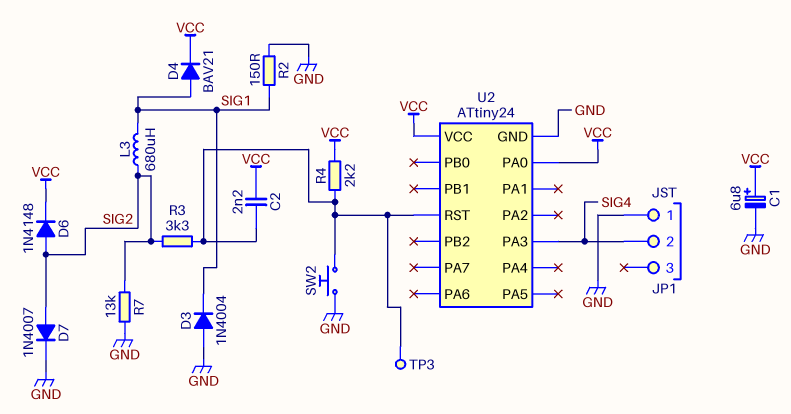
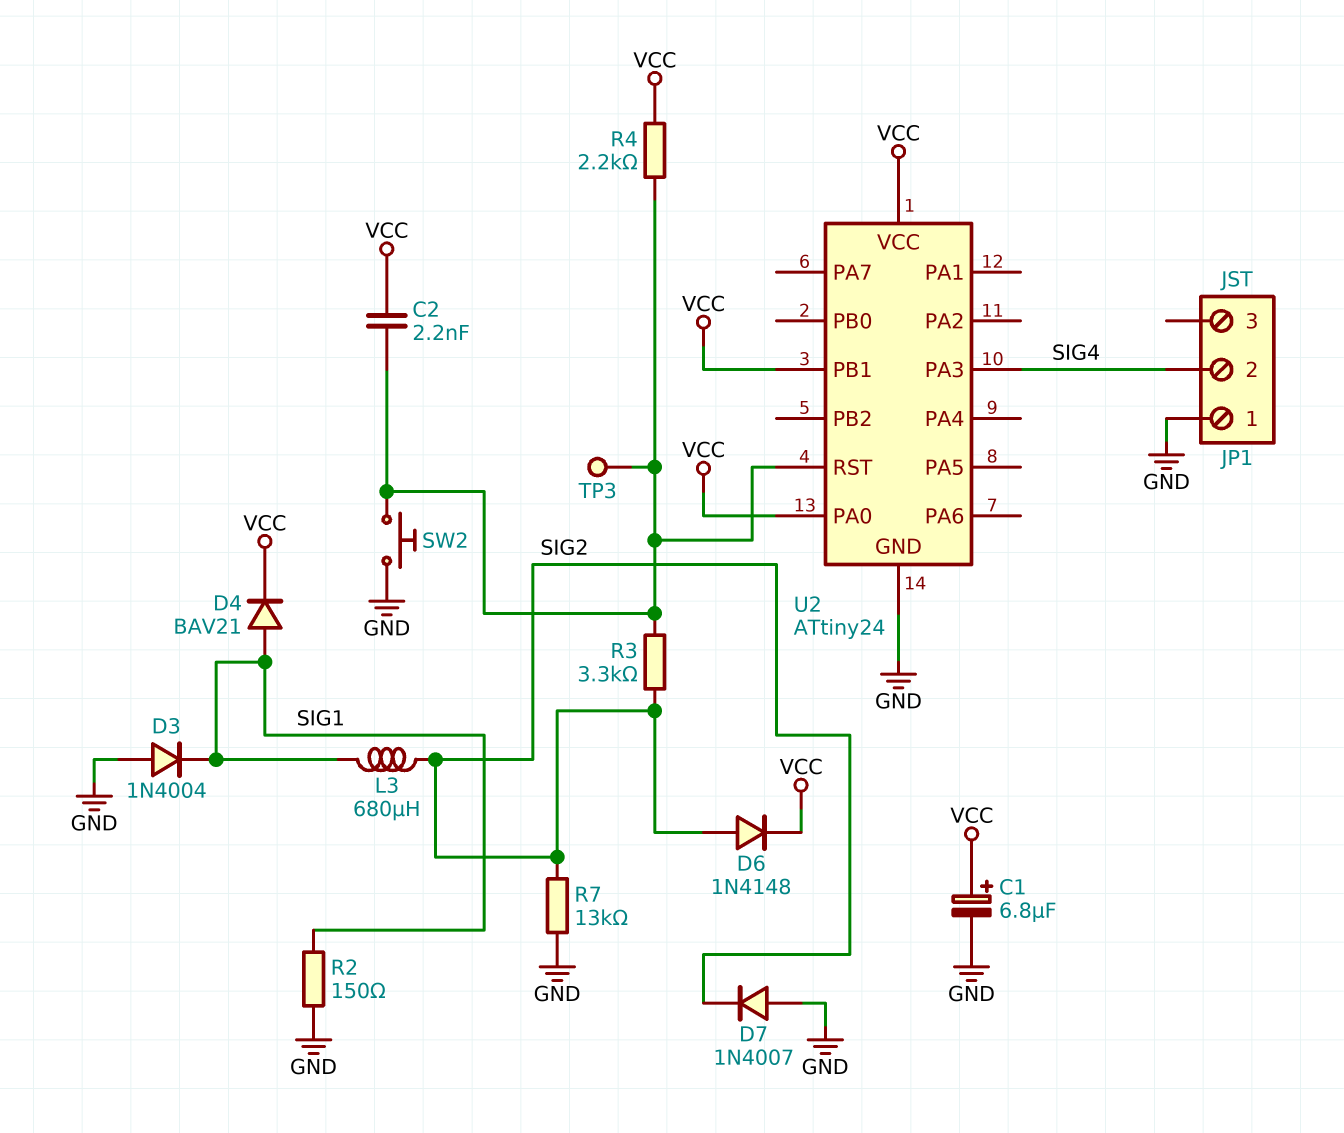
D7: diode 1N4007 (A SIG2, K GND) -> diode 1N4007 (A GND, K SIG2)
U2 pin PB1: none -> VCC

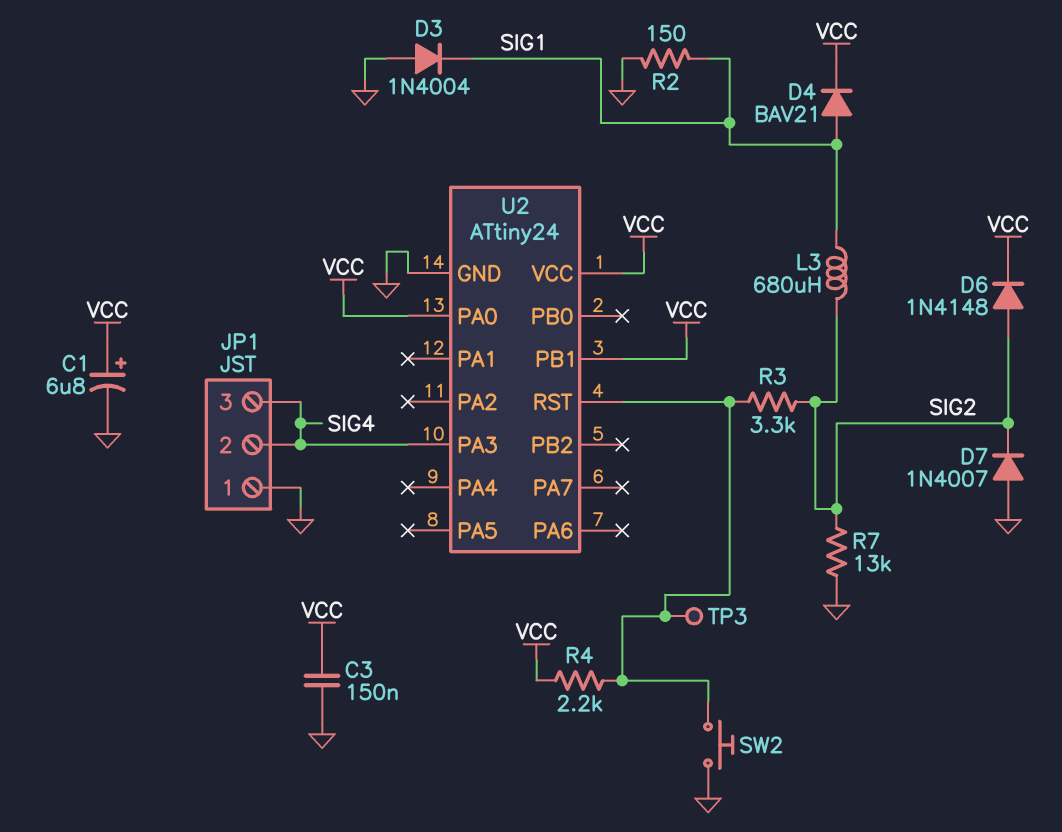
C2: 2.2nF (U2/RST, VCC) -> none
C3: none -> 150nF (GND, VCC)
JP1 pin 3: none -> SIG4

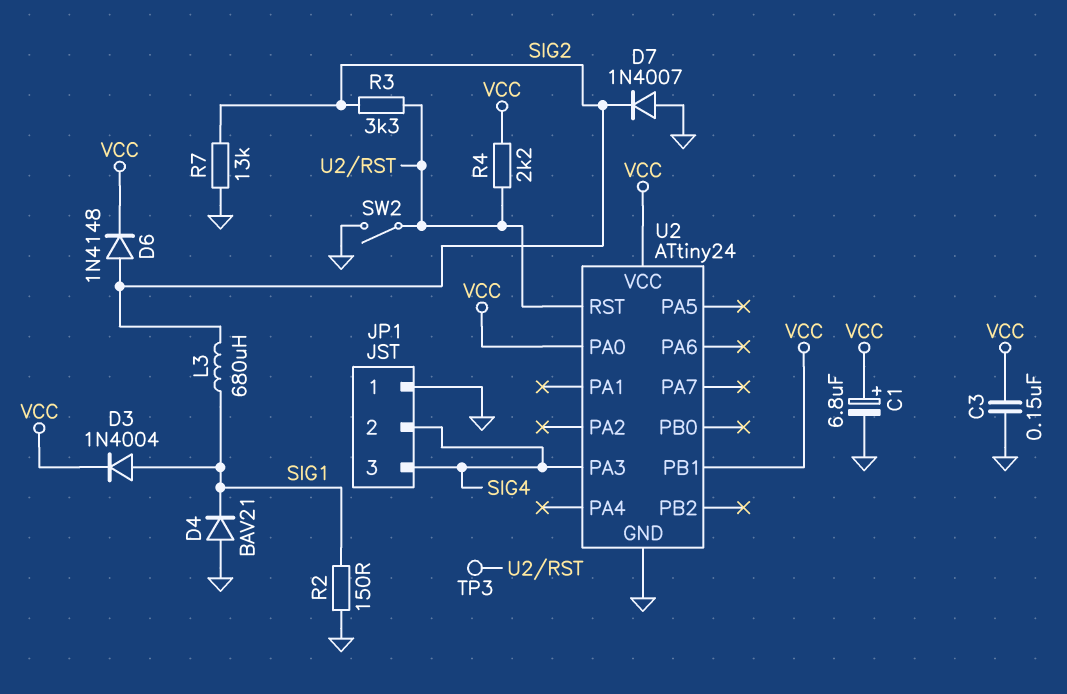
D3: diode 1N4004 (A GND, K SIG1) -> diode 1N4004 (A SIG1, K VCC)
D4: diode BAV21 (A SIG1, K VCC) -> diode BAV21 (A GND, K SIG1)
SW2: button (GND, U2/RST) -> switch (GND, U2/RST)

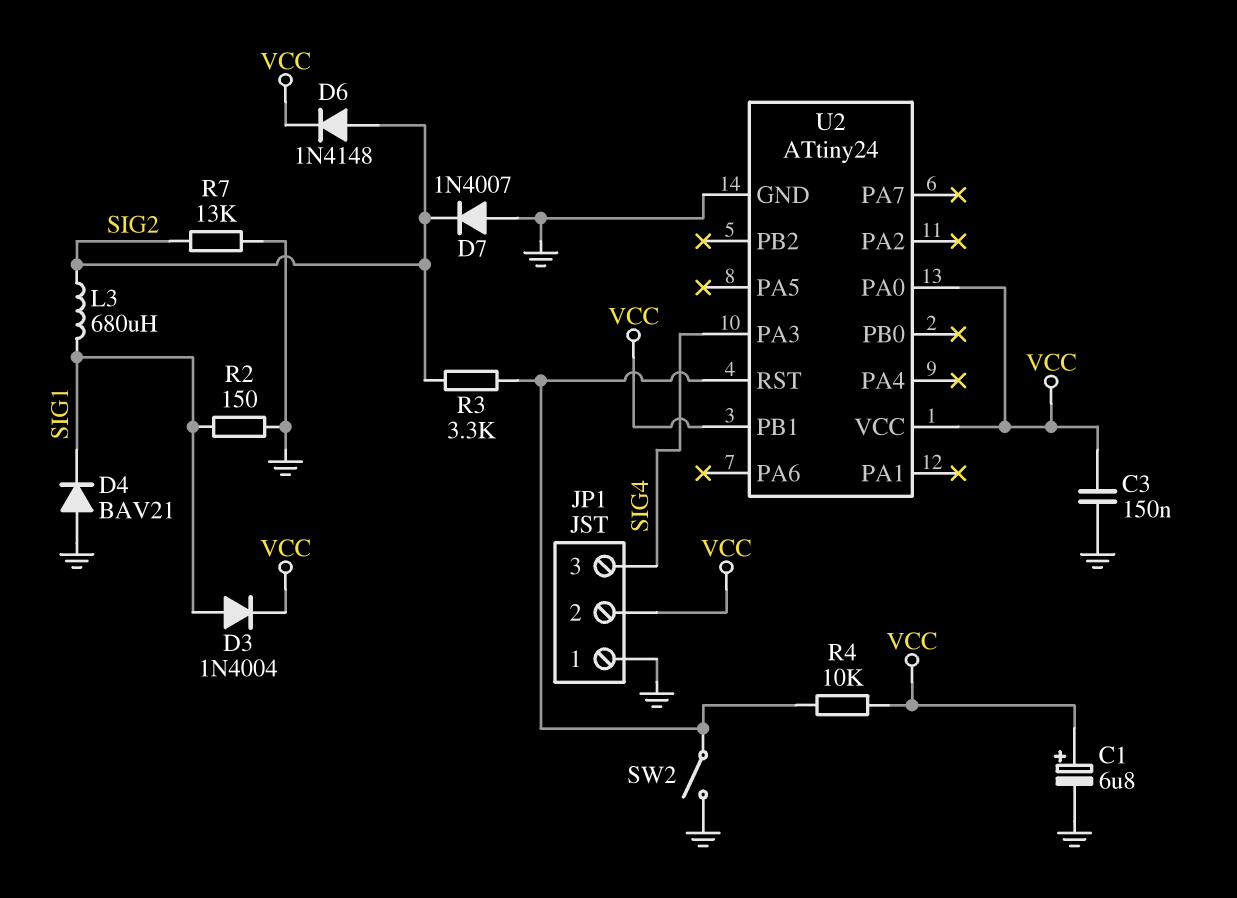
JP1 pin 2: SIG4 -> VCC
R4: 2.2k (U2/RST, VCC) -> 10k (U2/RST, VCC)
TP3: test point (U2/RST) -> none

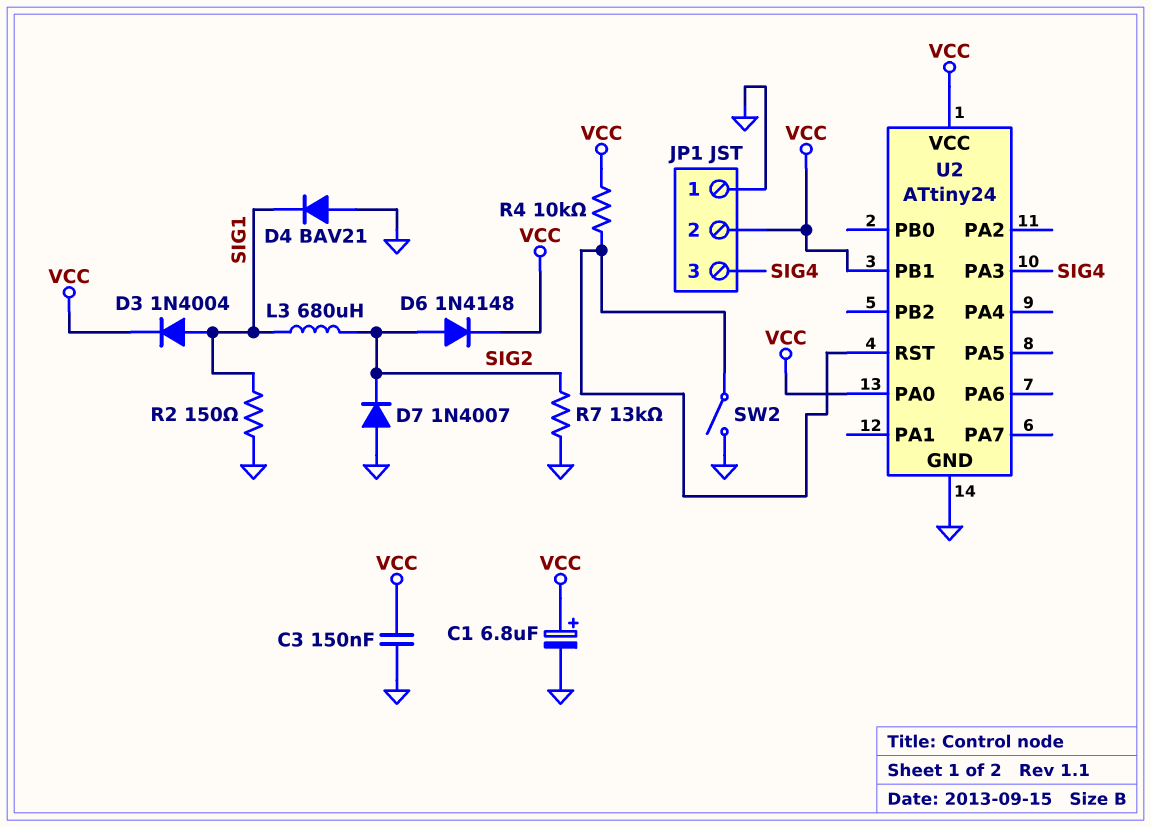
R3: 3.3k (SIG2, U2/RST) -> none

